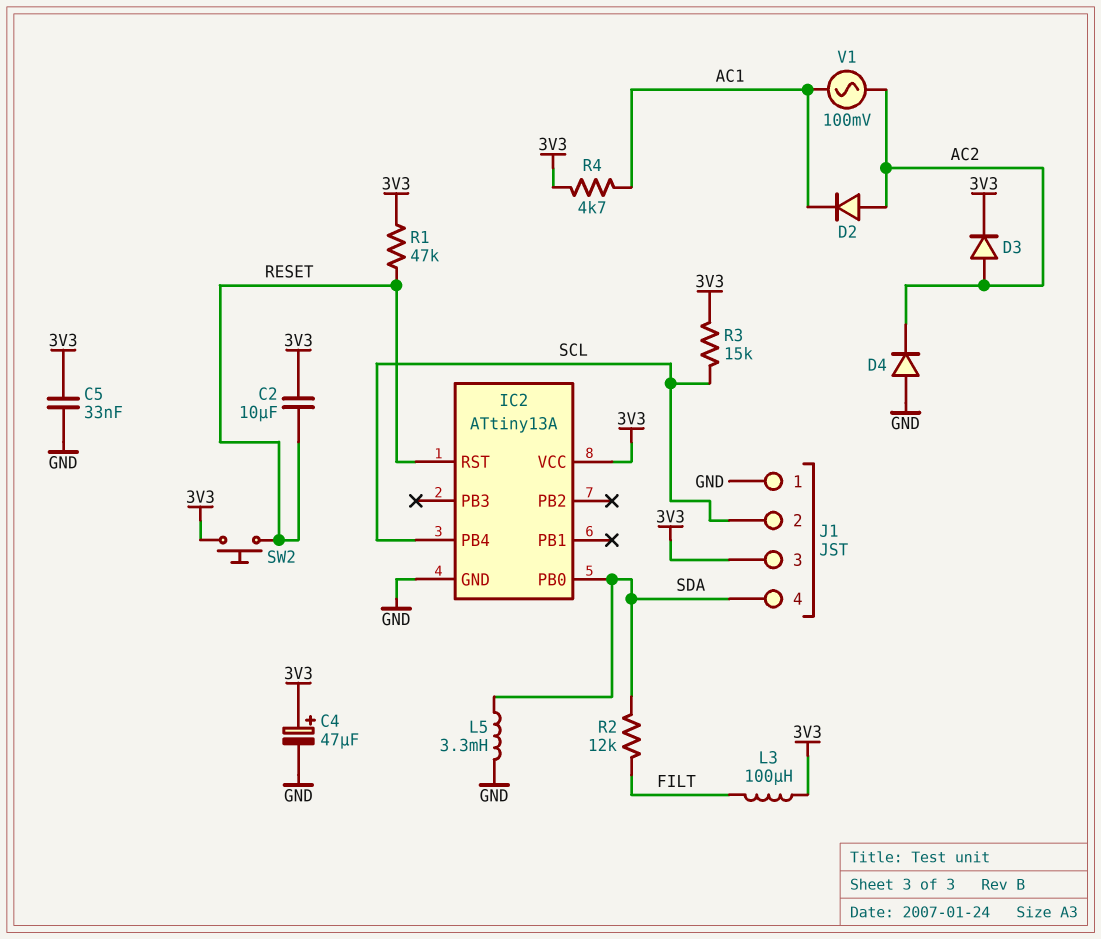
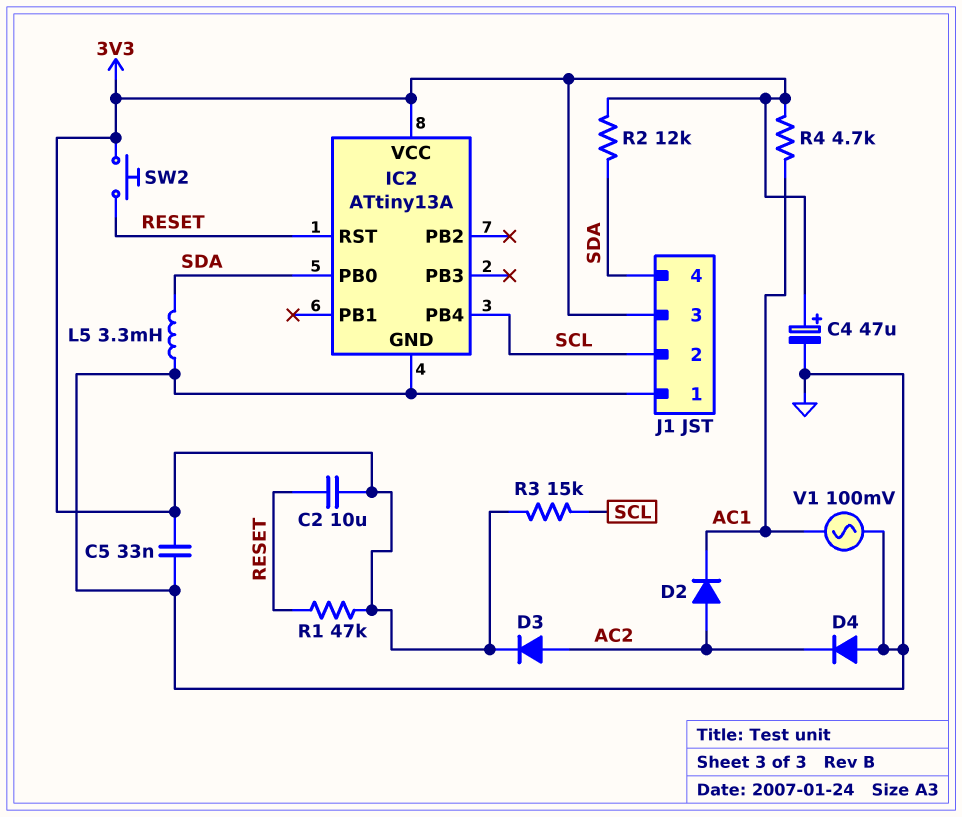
L3: 100uH (3V3, FILT) -> none
R2: 12k (FILT, SDA) -> 12k (3V3, SDA)
V1: AC 100mV (AC1, AC2) -> AC 100mV (AC1, GND)

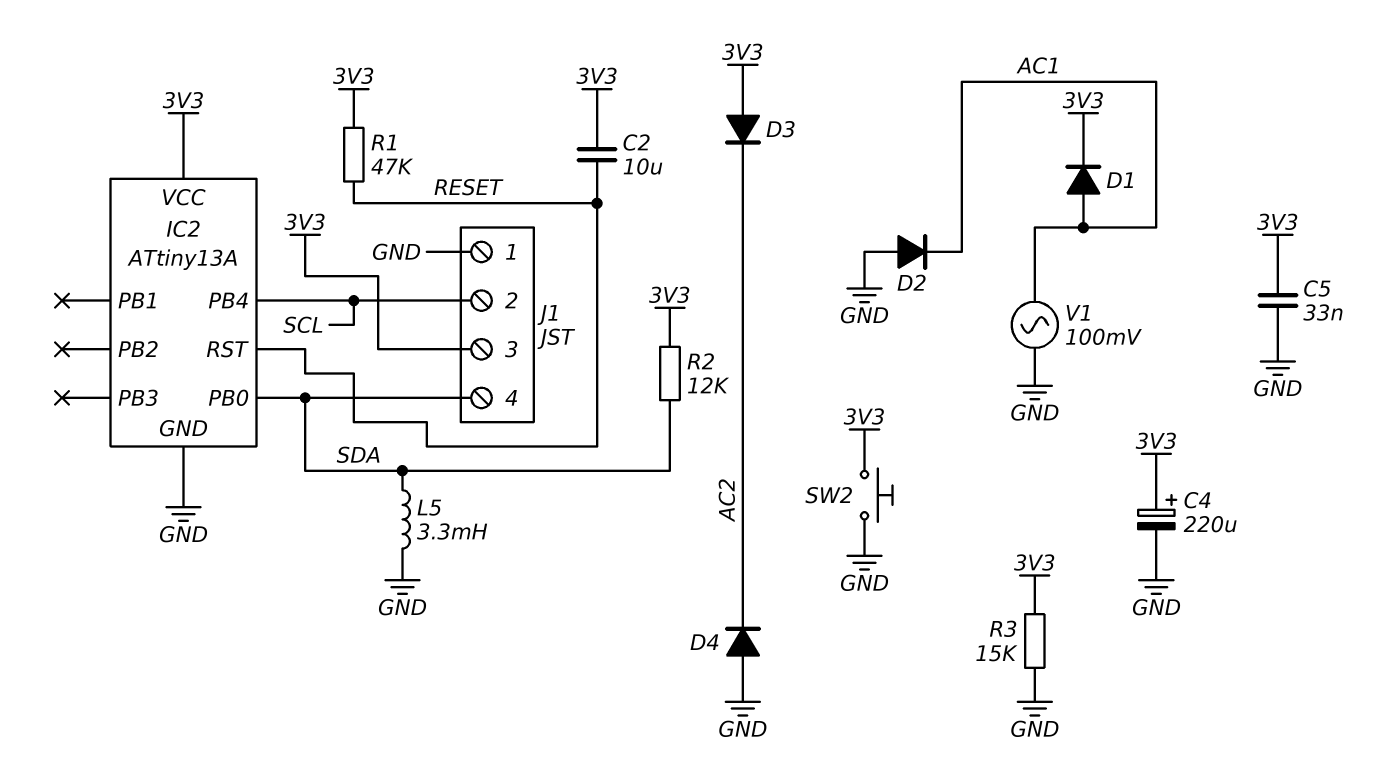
C4: 47uF (plus 3V3, minus GND) -> 220uF (plus 3V3, minus GND)
D1: none -> diode (A AC1, K 3V3)
D2: diode (A AC2, K AC1) -> diode (A GND, K AC1)
D3: diode (A AC2, K 3V3) -> diode (A 3V3, K AC2)
R3: 15k (3V3, SCL) -> 15k (3V3, GND)
R4: 4.7k (3V3, AC1) -> none
SW2: button (3V3, RESET) -> button (3V3, GND)

